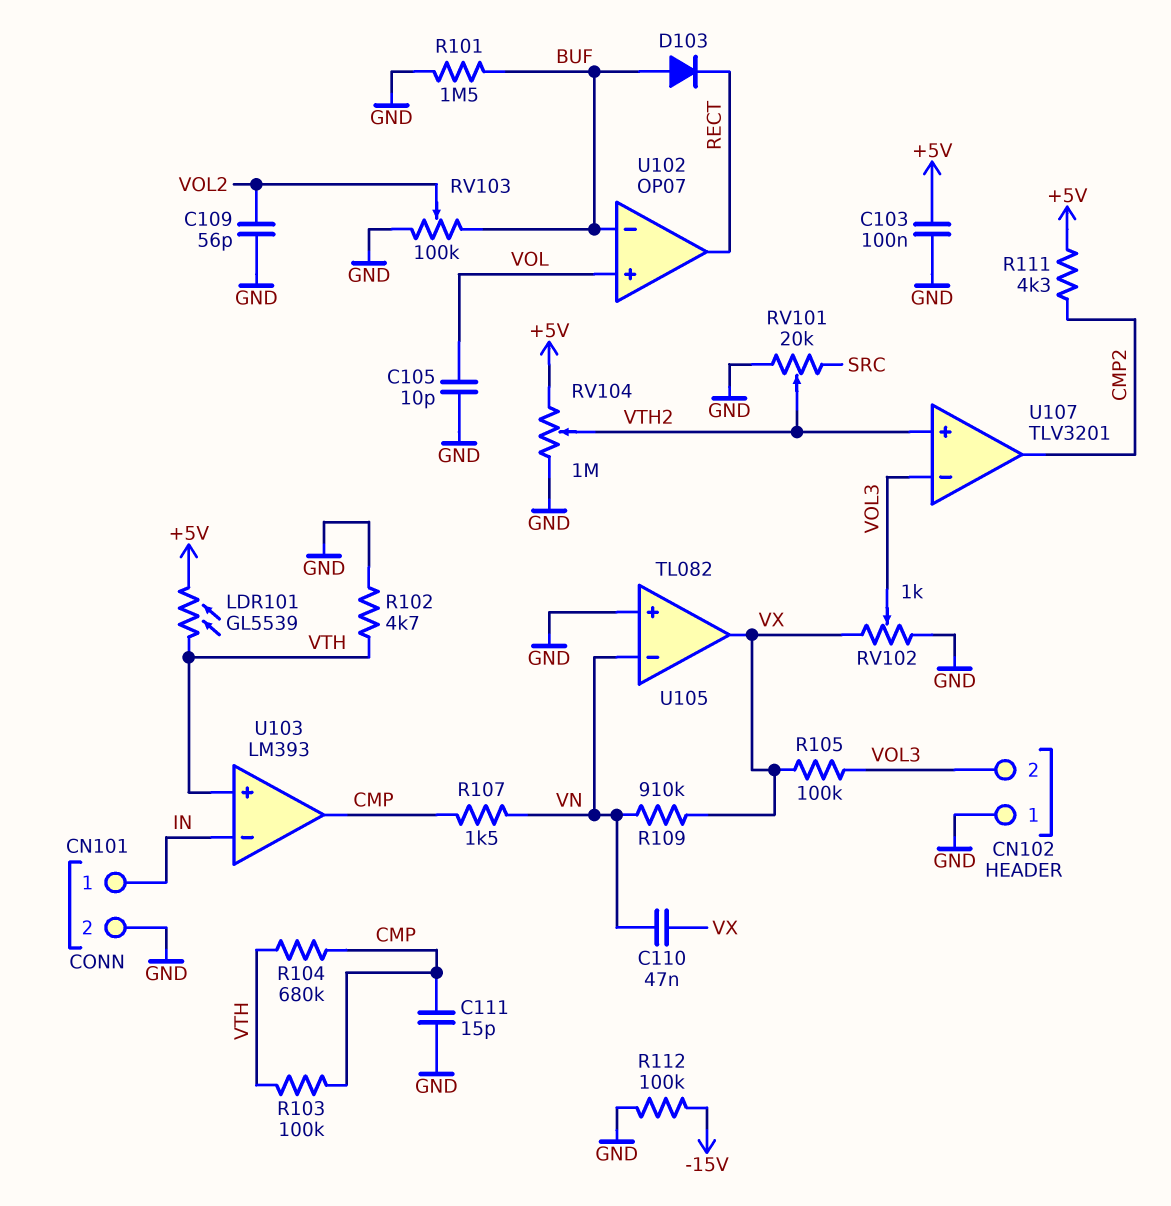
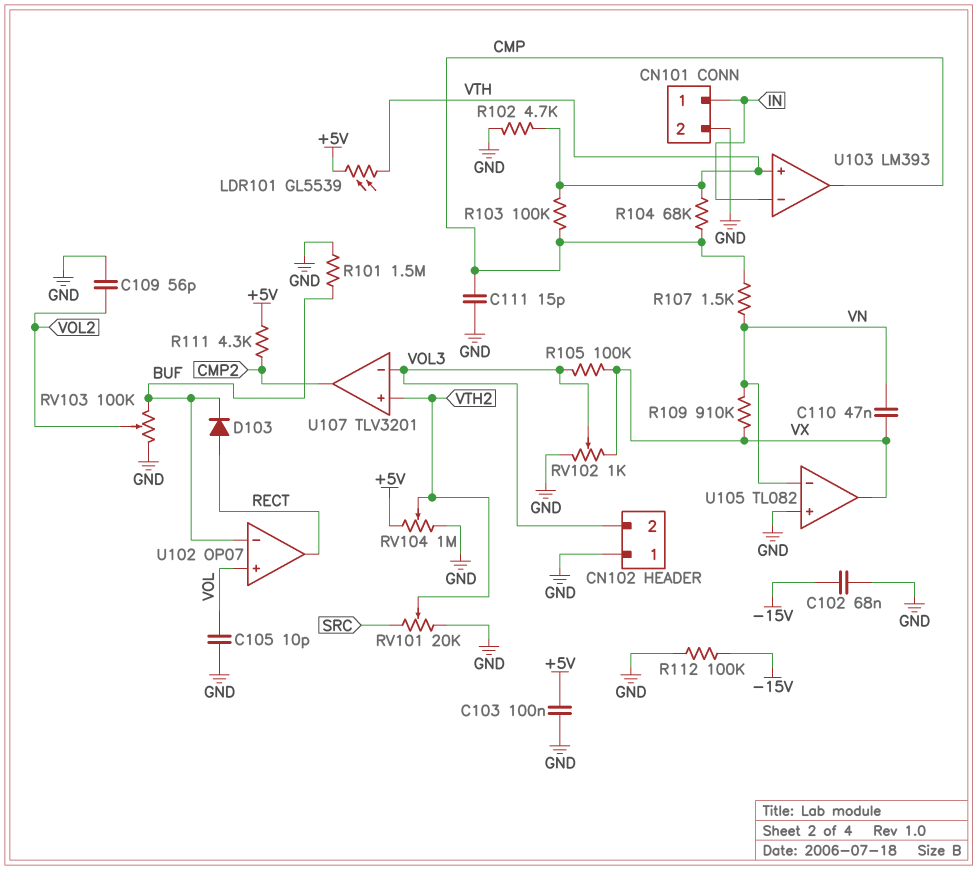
C102: none -> 68nF (-15V, GND)
D103: diode (A BUF, K RECT) -> diode (A RECT, K BUF)
R104: 680k (CMP, VTH) -> 68k (CMP, VTH)

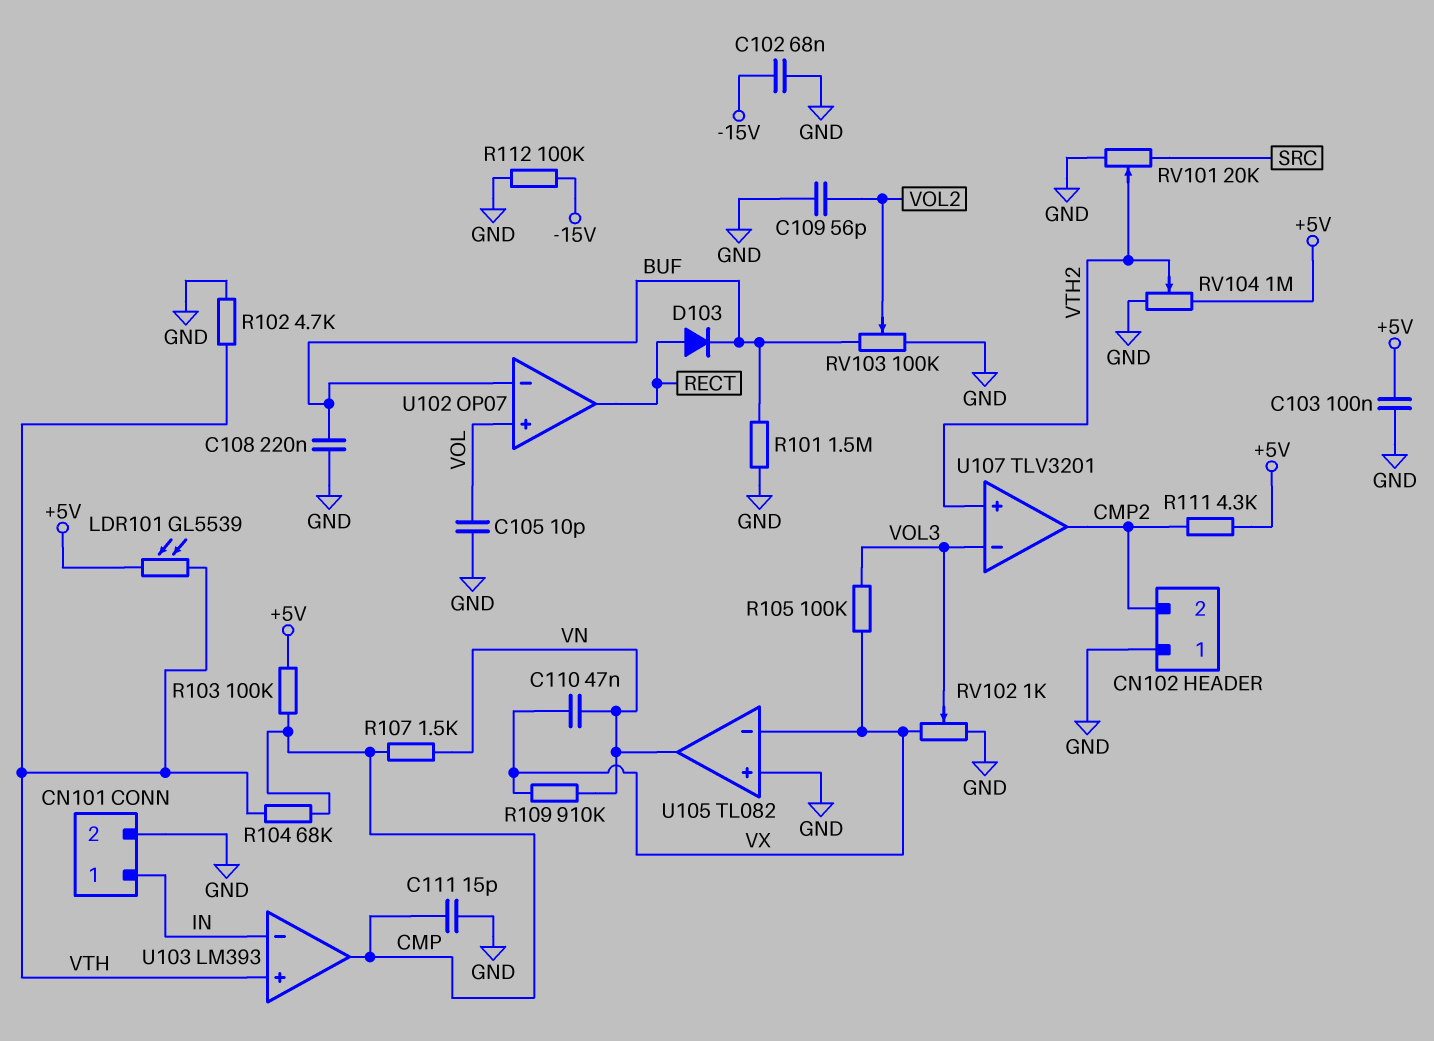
C108: none -> 220nF (BUF, GND)
CN102 pin 2: VOL3 -> CMP2
R103: 100k (CMP, VTH) -> 100k (+5V, CMP)
U105 pin in-: VN -> VX
U105 pin out: VX -> VN

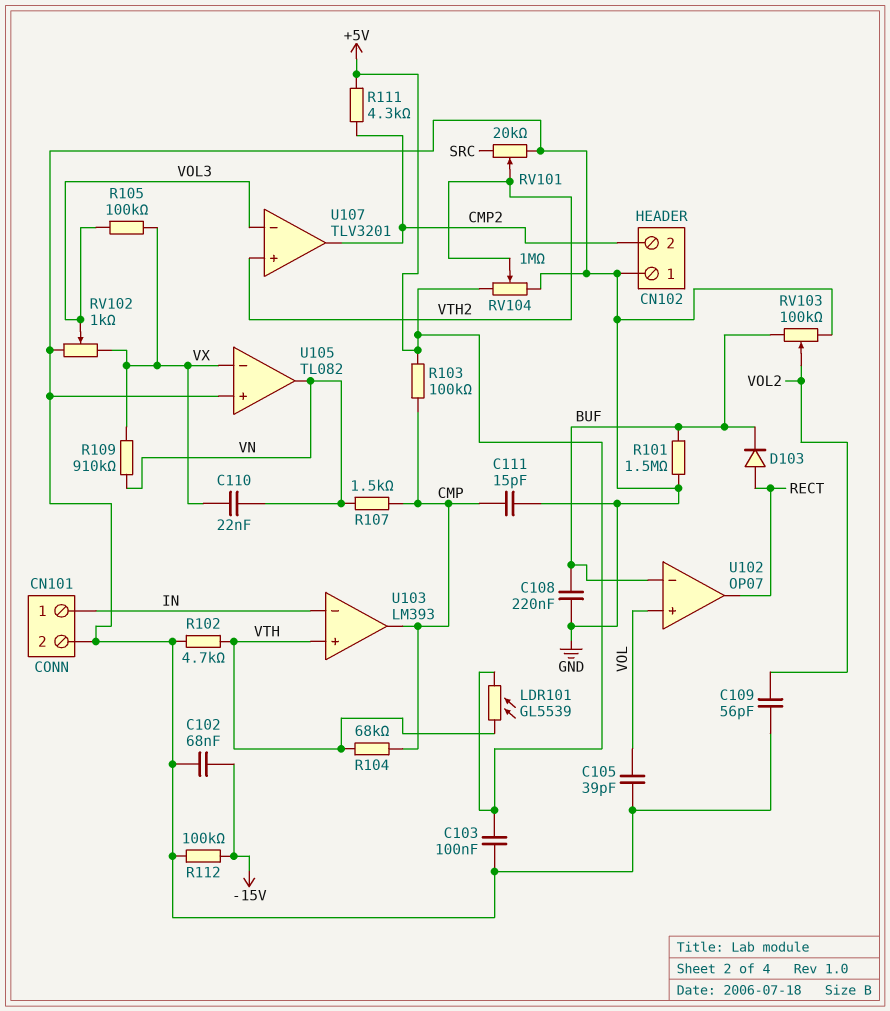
C105: 10pF (GND, VOL) -> 39pF (GND, VOL)
C110: 47nF (VN, VX) -> 22nF (VN, VX)

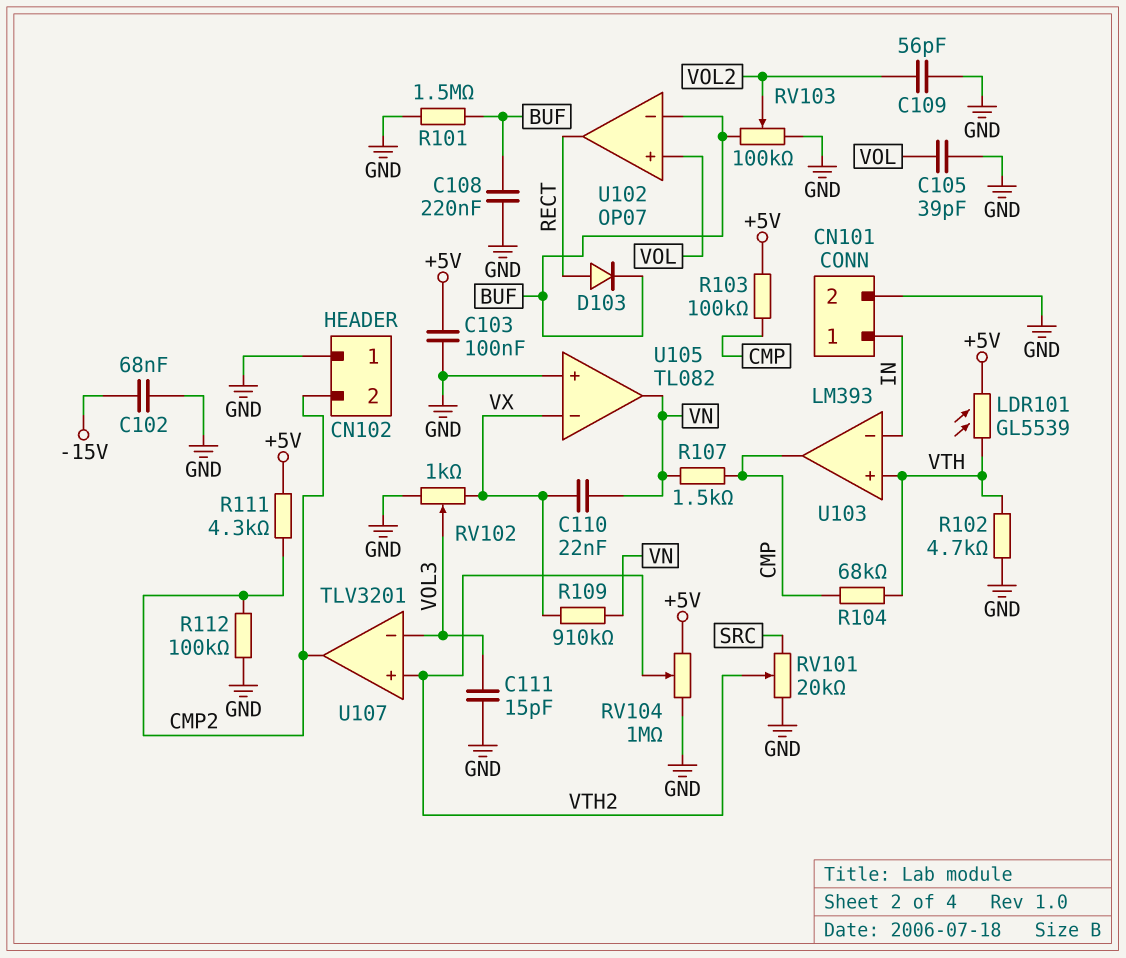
C111: 15pF (CMP, GND) -> 15pF (GND, VOL3)
R105: 100k (VOL3, VX) -> none
R112: 100k (-15V, GND) -> 100k (CMP2, GND)

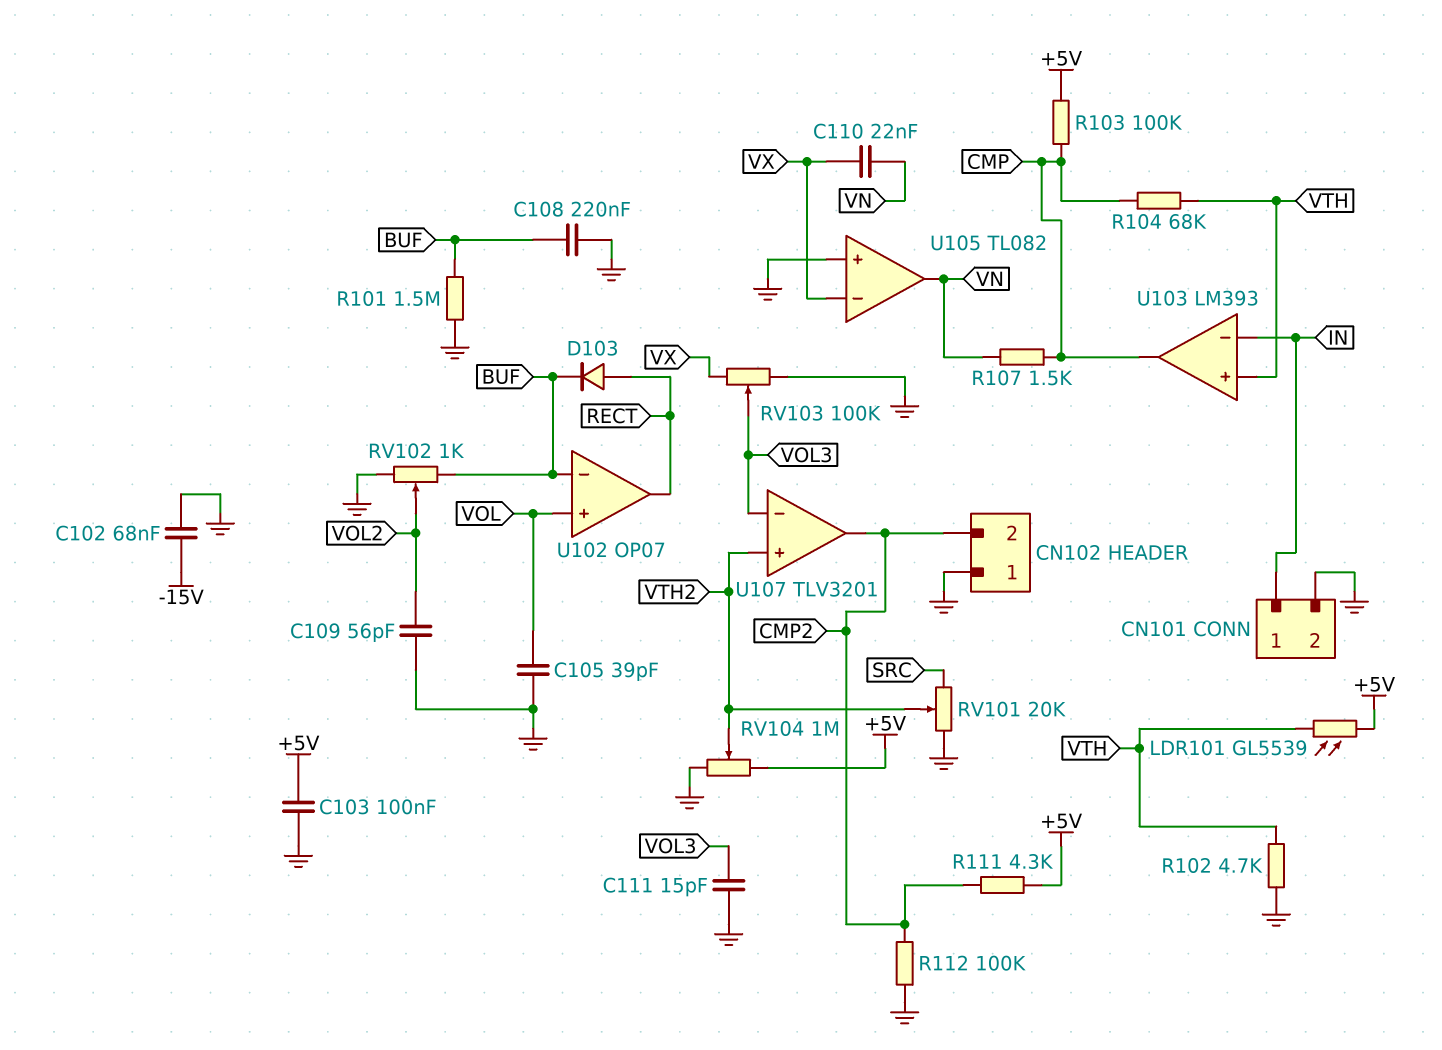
R109: 910k (VN, VX) -> none
RV102: 1k (GND, VX, wiper VOL3) -> 1k (BUF, GND, wiper VOL2)
RV103: 100k (BUF, GND, wiper VOL2) -> 100k (GND, VX, wiper VOL3)

